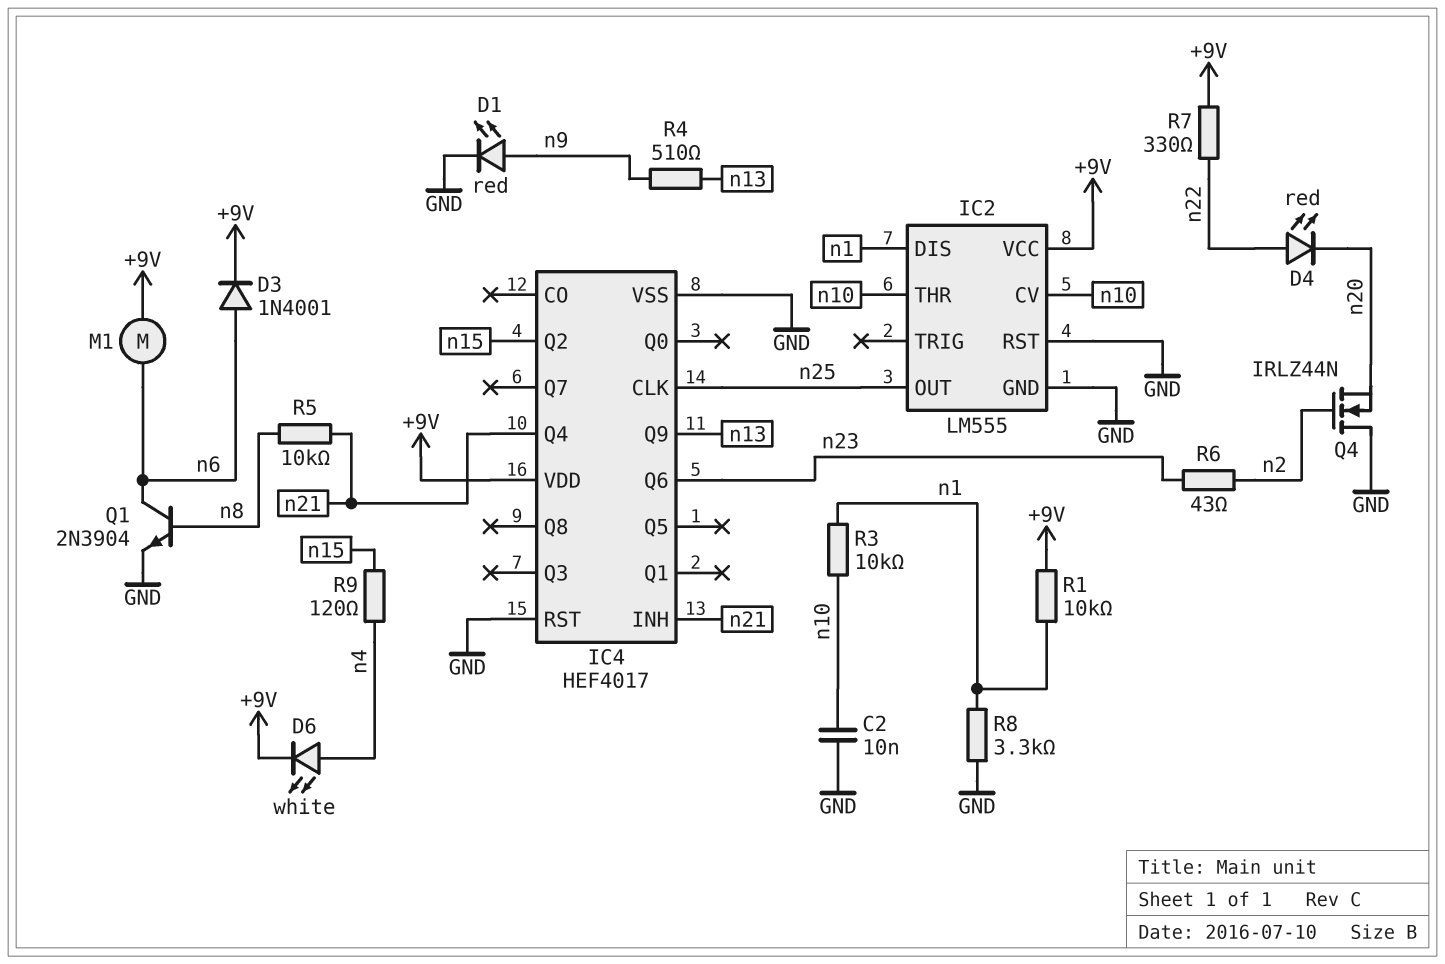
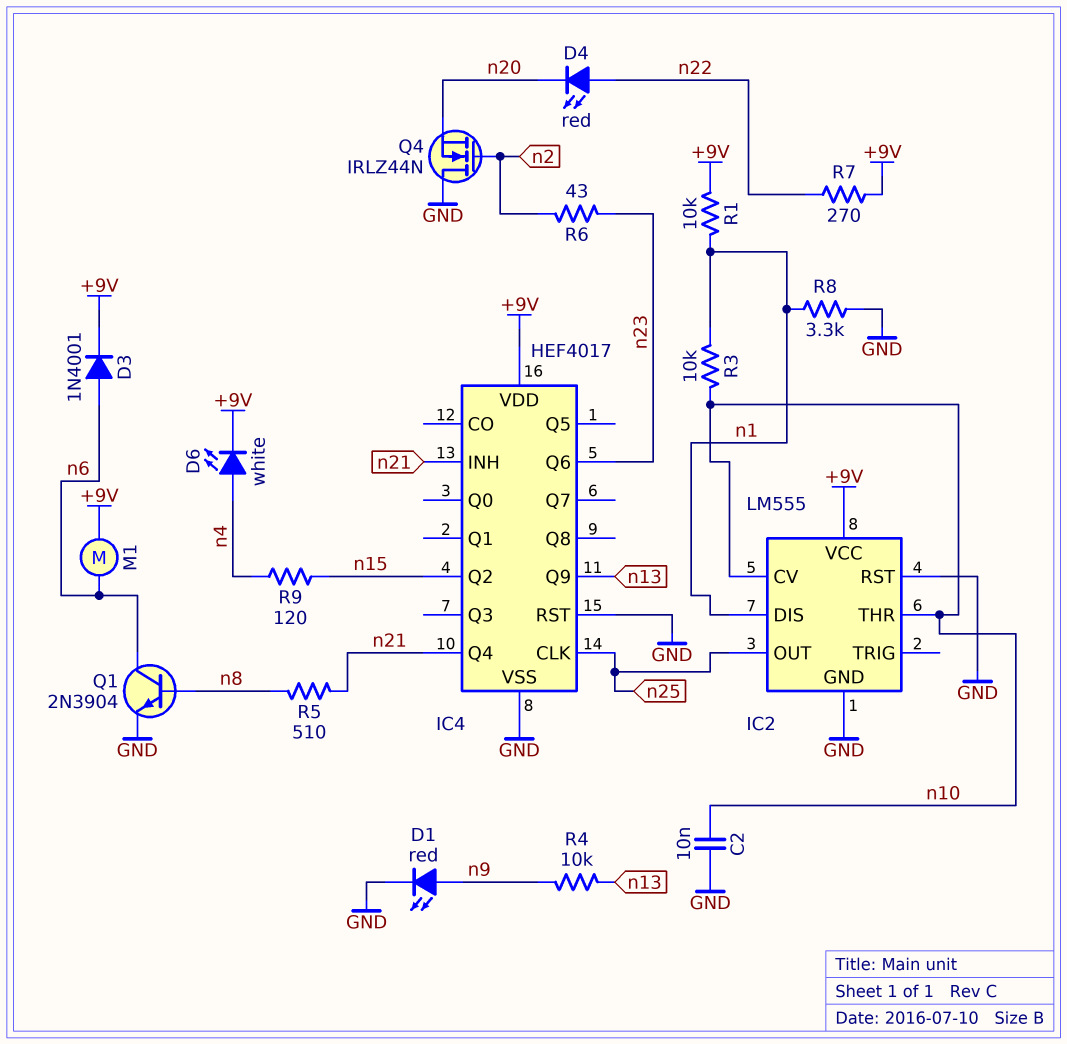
R4: 510 (n9, n13) -> 10k (n9, n13)
R5: 10k (n8, n21) -> 510 (n8, n21)
R7: 330 (+9V, n22) -> 270 (+9V, n22)

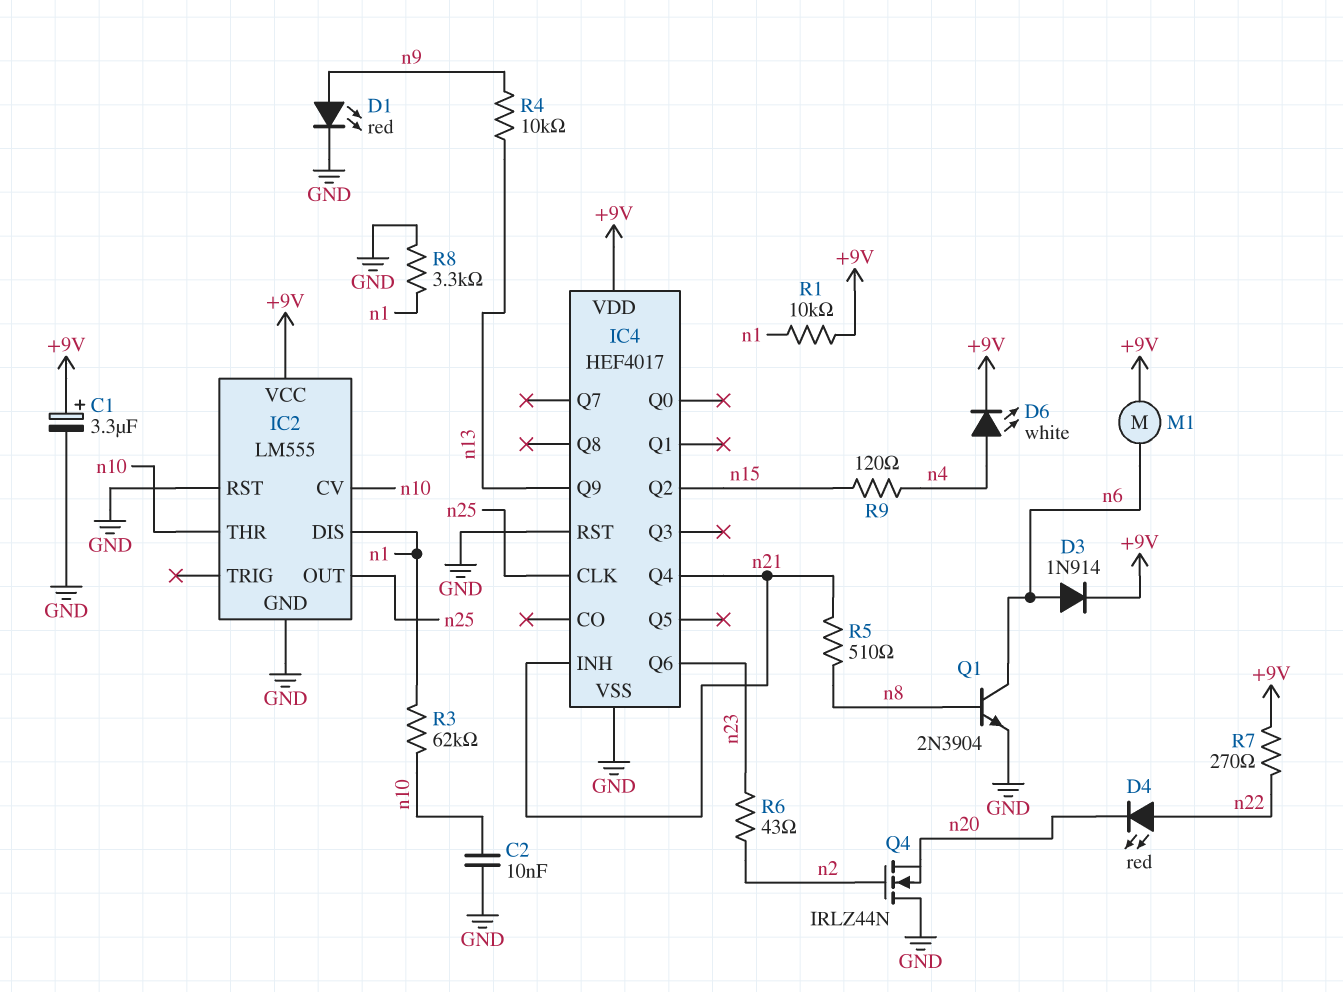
C1: none -> 3.3uF (plus +9V, minus GND)
D3: diode 1N4001 (A n6, K +9V) -> diode 1N914 (A n6, K +9V)
R3: 10k (n1, n10) -> 62k (n1, n10)

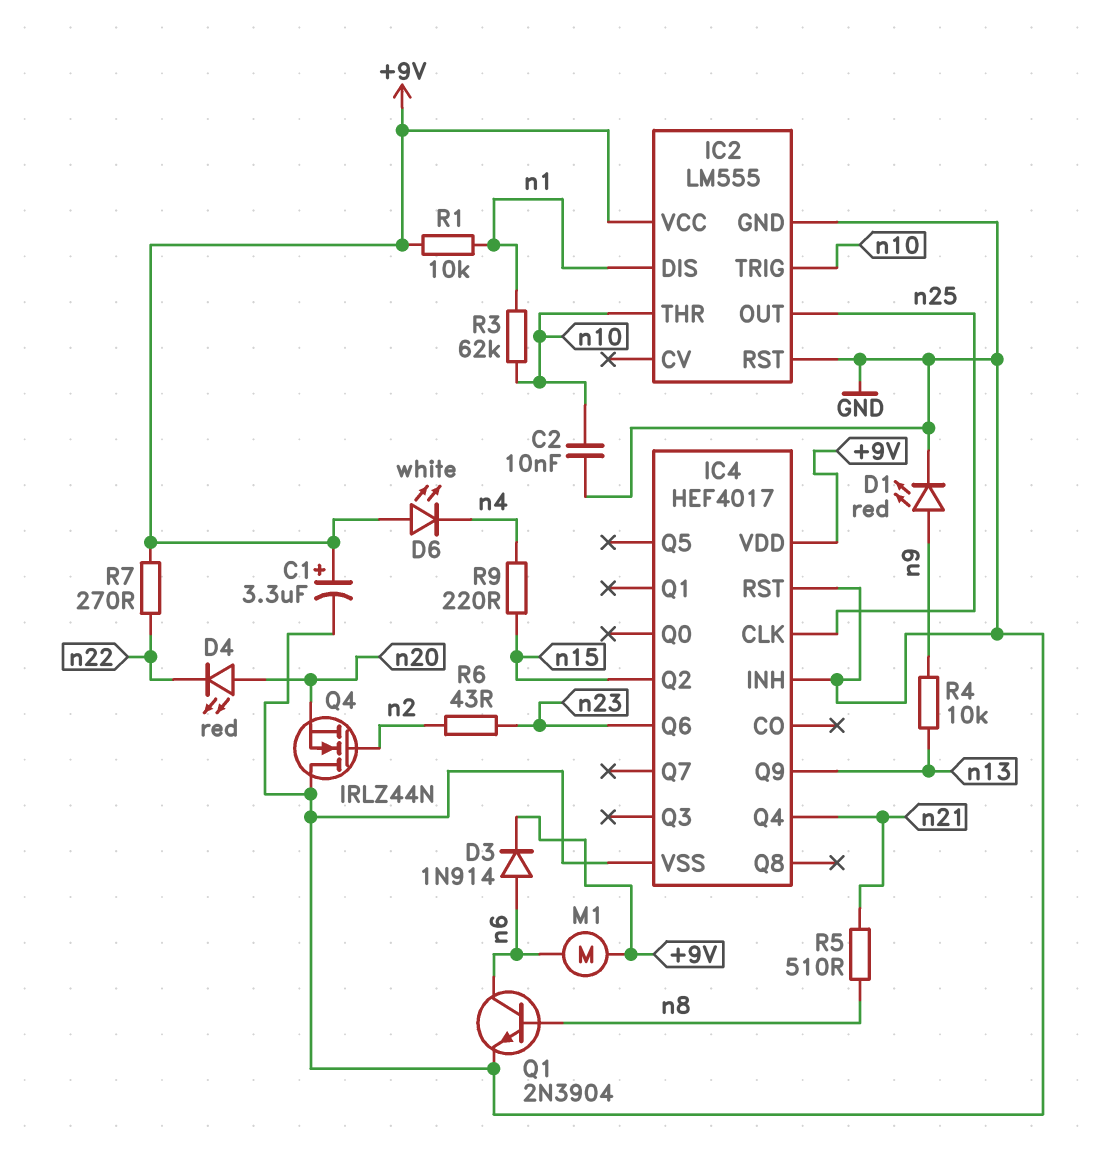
D4: LED red (A n22, K n20) -> LED red (A n20, K n22)
D6: LED white (A n4, K +9V) -> LED white (A +9V, K n4)
IC2 pin CV: n10 -> none
IC2 pin TRIG: none -> n10
IC4 pin INH: n21 -> GND
R8: 3.3k (GND, n1) -> none
R9: 120 (n4, n15) -> 220 (n4, n15)

